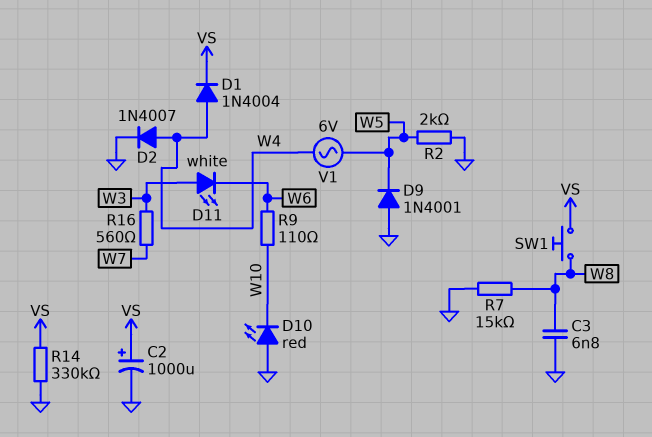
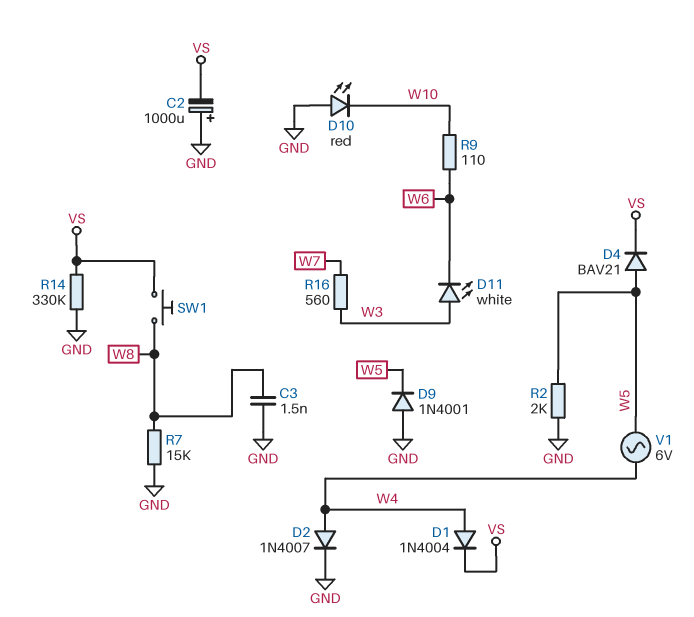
C2: 1000uF (plus VS, minus GND) -> 1000uF (plus GND, minus VS)
C3: 6.8nF (GND, W8) -> 1.5nF (GND, W8)
D4: none -> diode BAV21 (A W5, K VS)

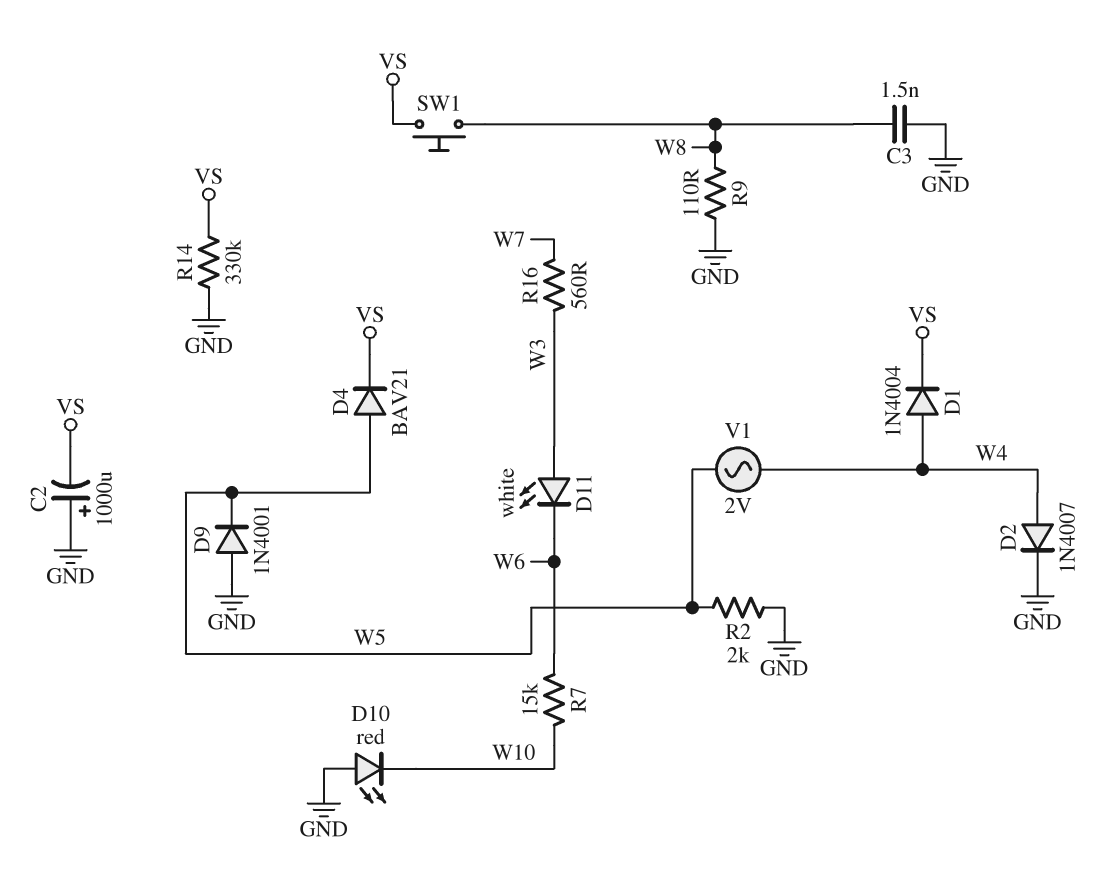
R7: 15k (GND, W8) -> 15k (W6, W10)
R9: 110 (W6, W10) -> 110 (GND, W8)
V1: AC 6V (W4, W5) -> AC 2V (W4, W5)

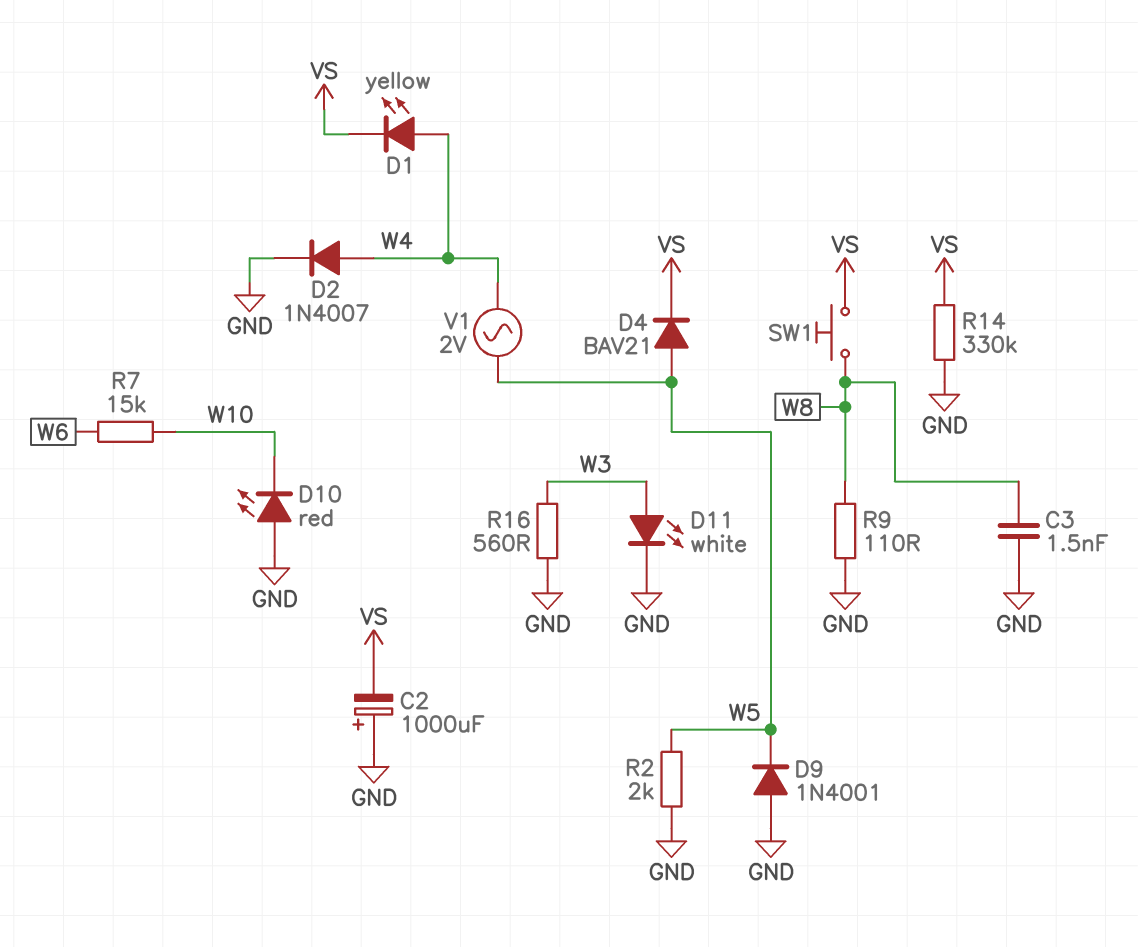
D1: diode 1N4004 (A W4, K VS) -> LED yellow (A W4, K VS)
D11: LED white (A W3, K W6) -> LED white (A W3, K GND)
R16: 560 (W3, W7) -> 560 (GND, W3)

